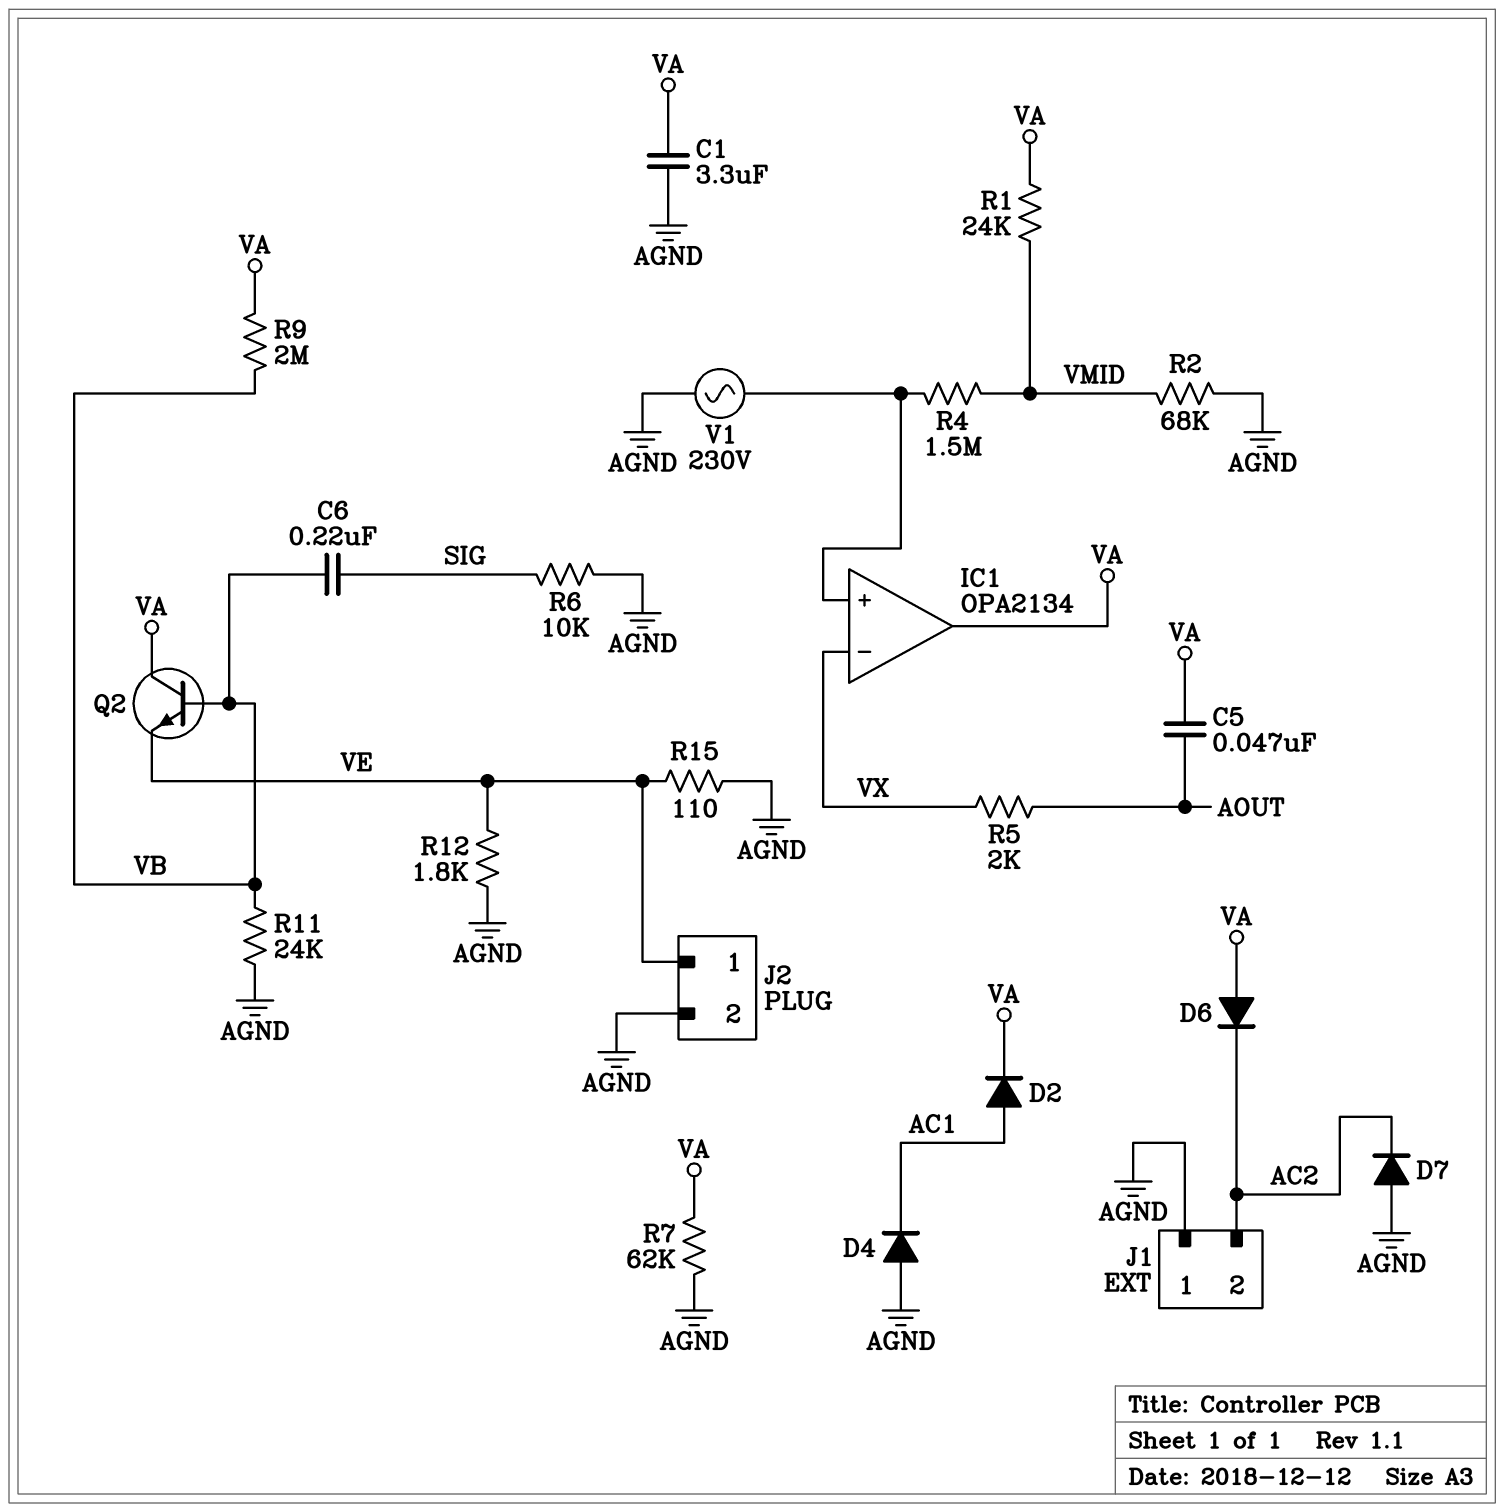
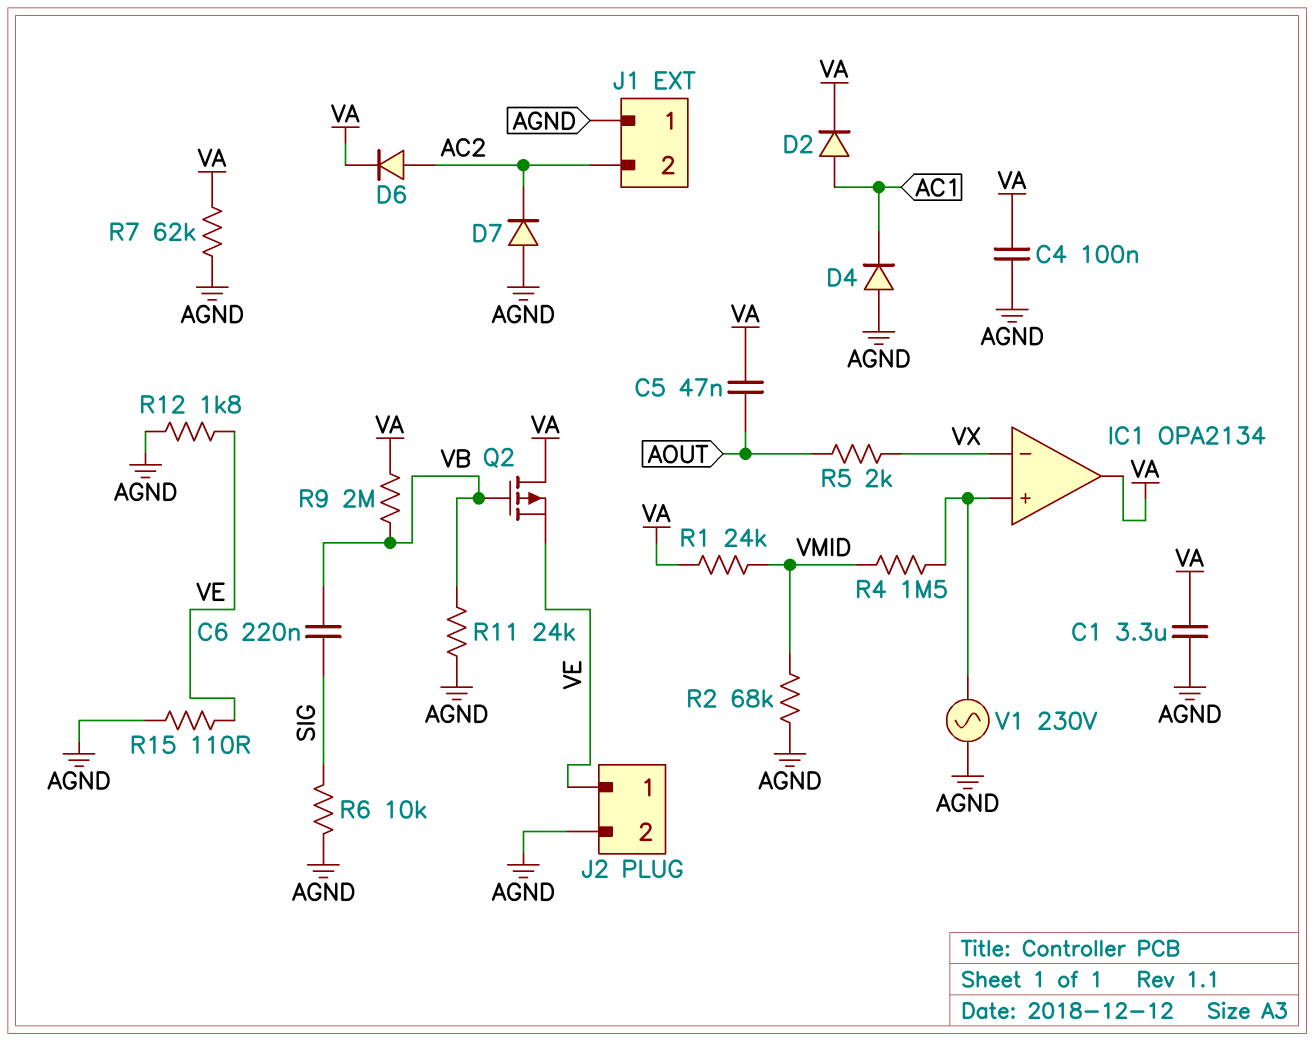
C4: none -> 100nF (AGND, VA)
D6: diode (A VA, K AC2) -> diode (A AC2, K VA)
Q2: NPN (B VB, C VA, E VE) -> PMOS (G VB, D VA, S VE)

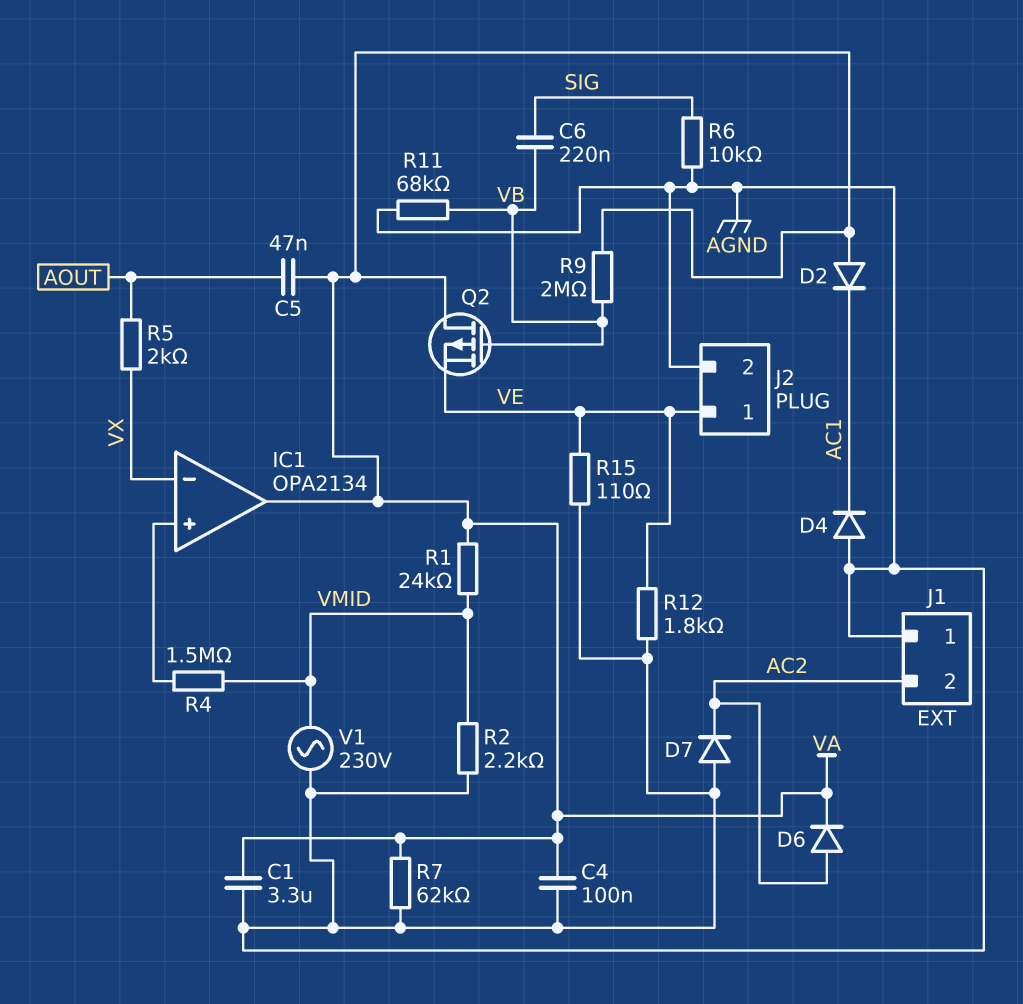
D2: diode (A AC1, K VA) -> diode (A VA, K AC1)
R2: 68k (AGND, VMID) -> 2.2k (AGND, VMID)
R11: 24k (AGND, VB) -> 68k (AGND, VB)
V1: AC 230V (AGND, IC1/in+) -> AC 230V (AGND, VMID)

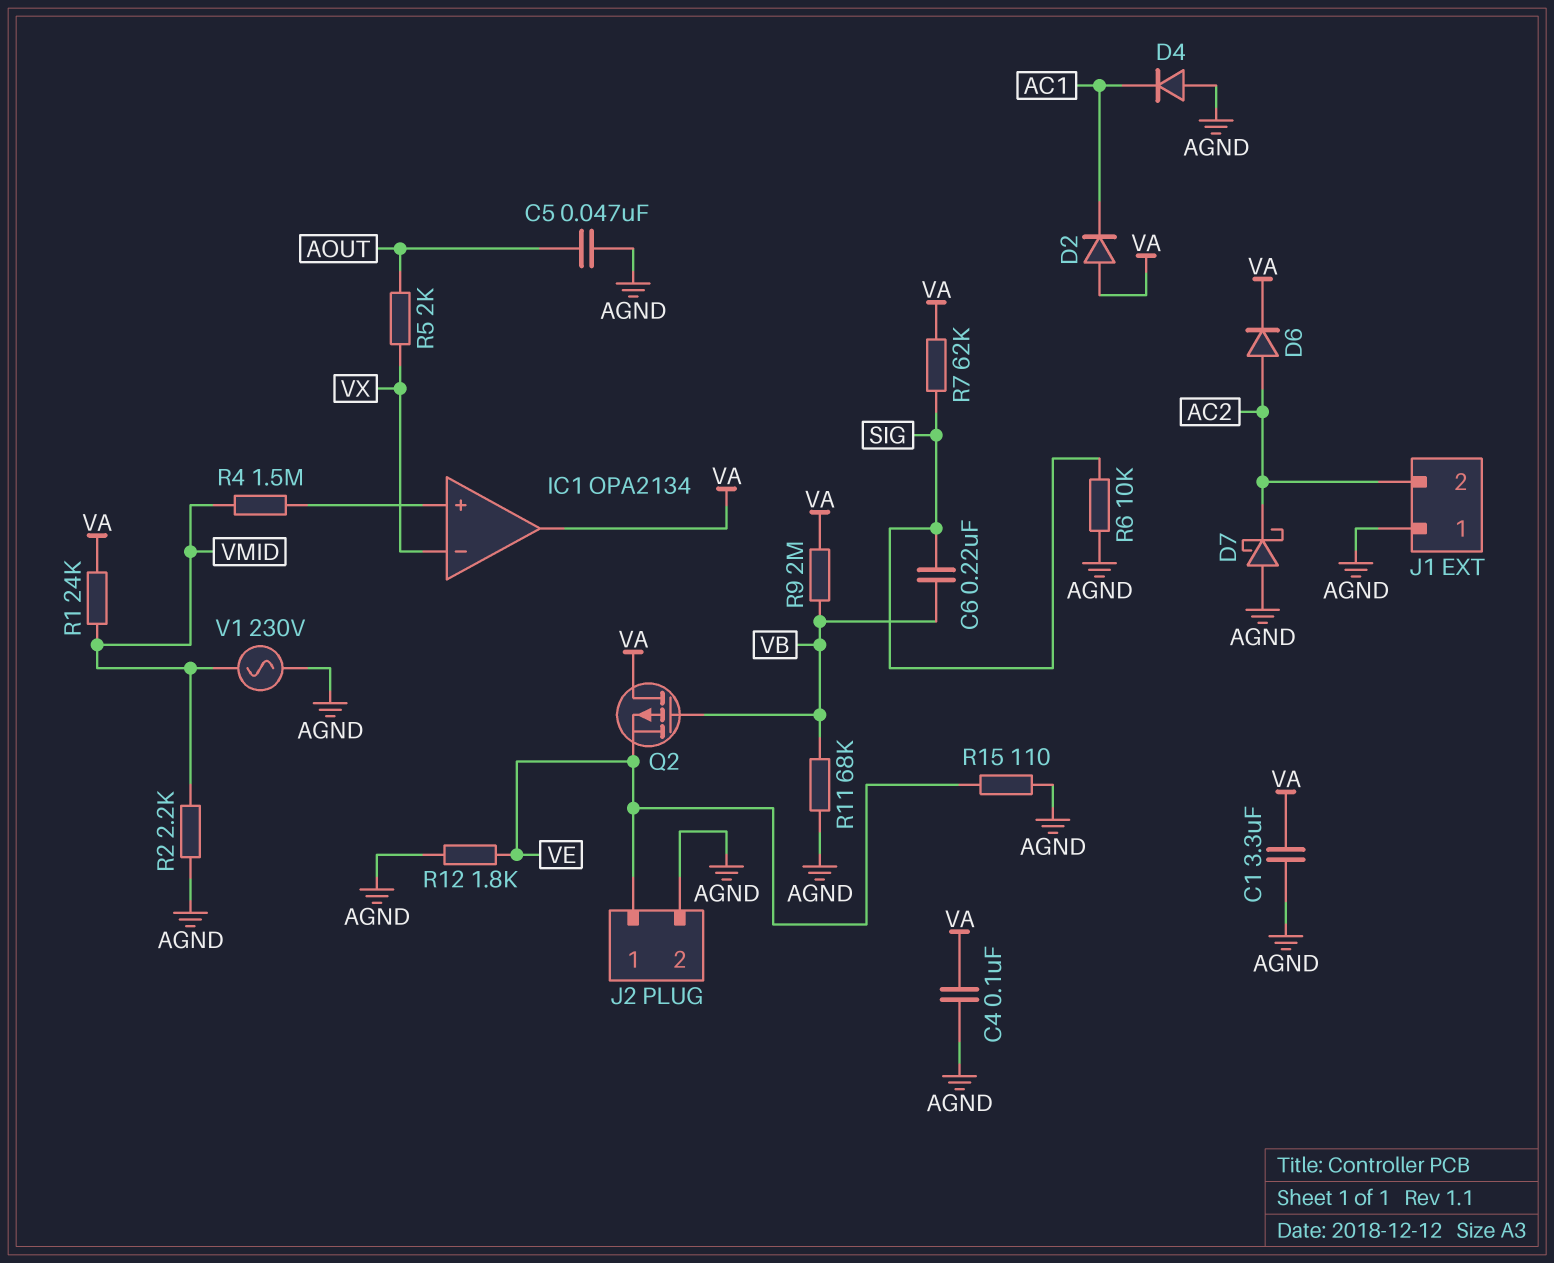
C5: 47nF (AOUT, VA) -> 47nF (AGND, AOUT)
D7: diode (A AGND, K AC2) -> schottky (A AGND, K AC2)
R7: 62k (AGND, VA) -> 62k (SIG, VA)

